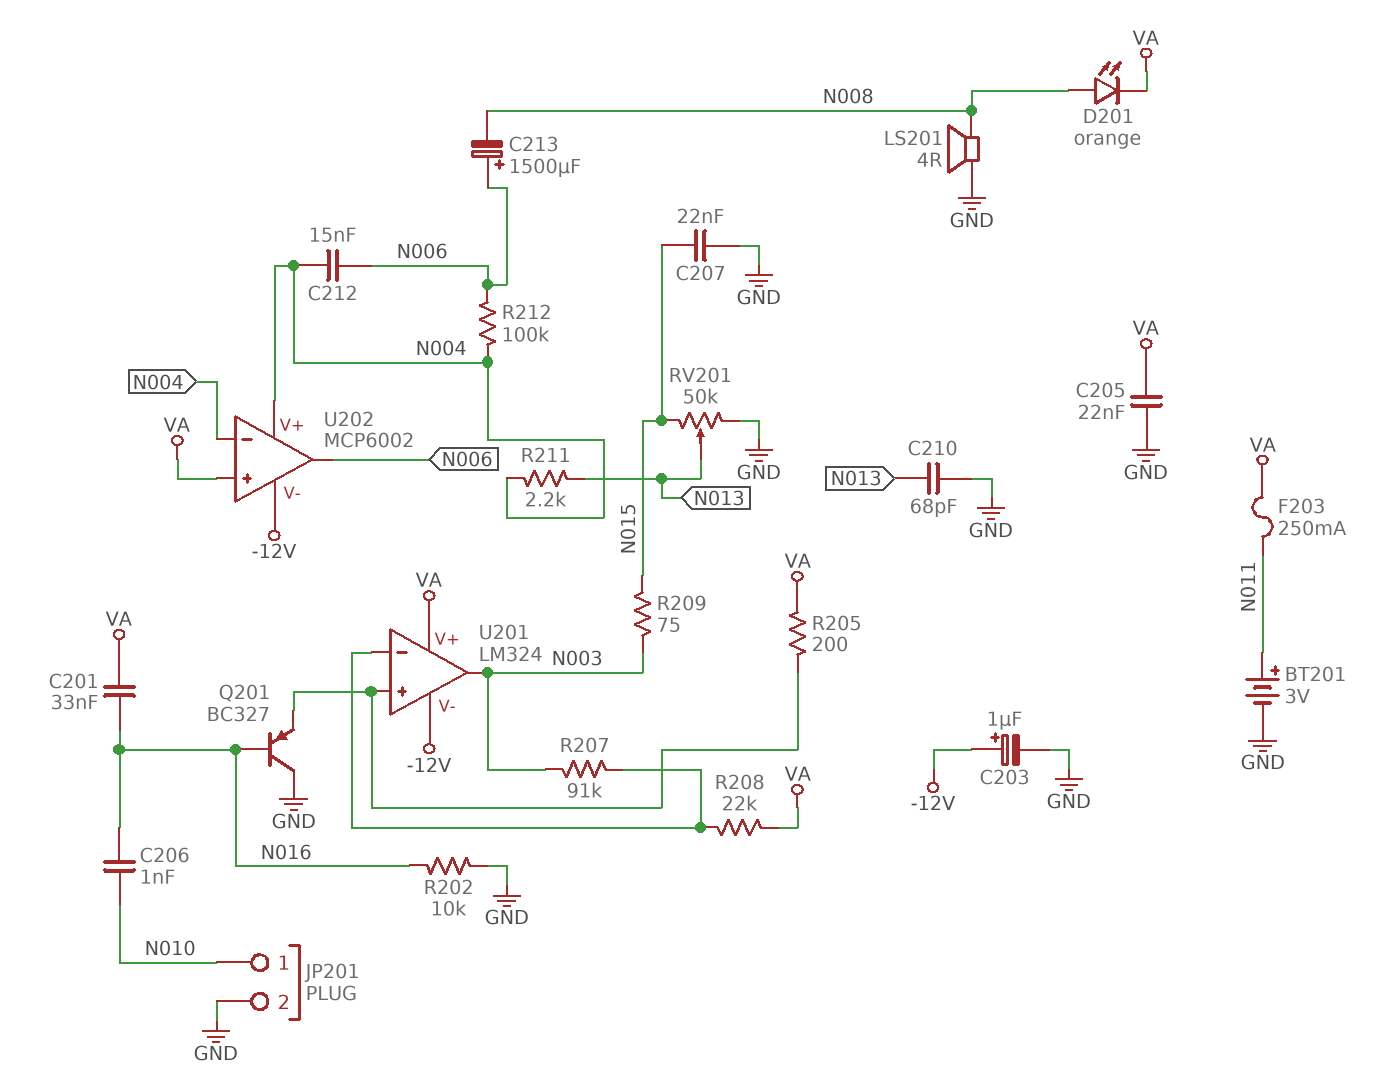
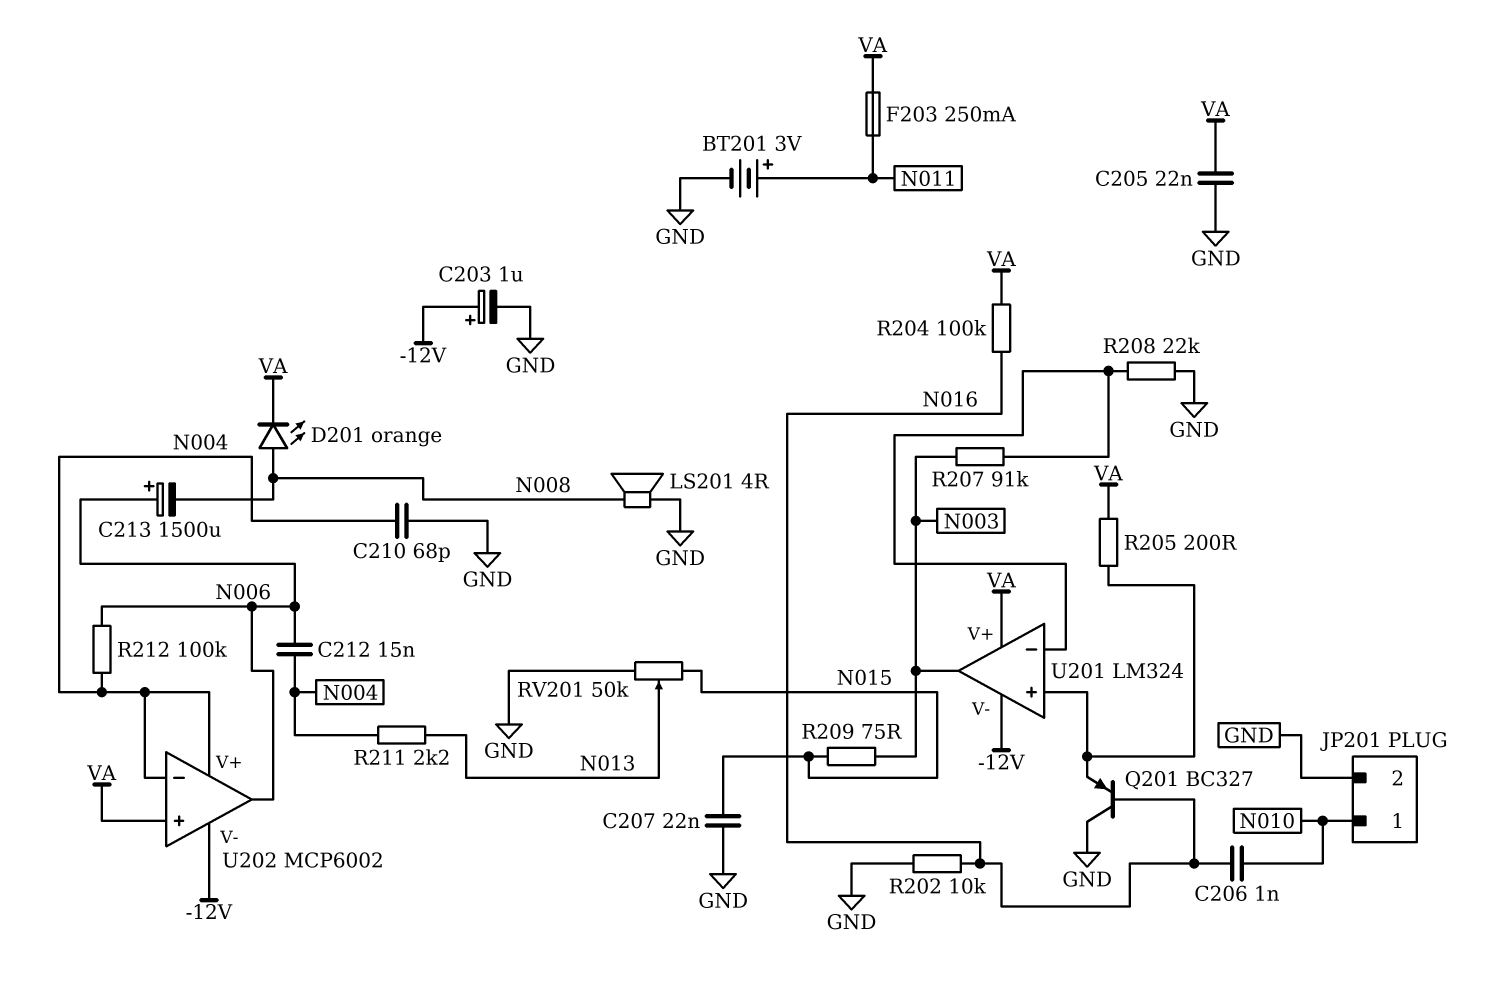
C201: 33nF (N016, VA) -> none
C210: 68pF (GND, N013) -> 68pF (GND, N004)
R204: none -> 100k (N016, VA)
R208: 22k (U201/in-, VA) -> 22k (GND, U201/in-)

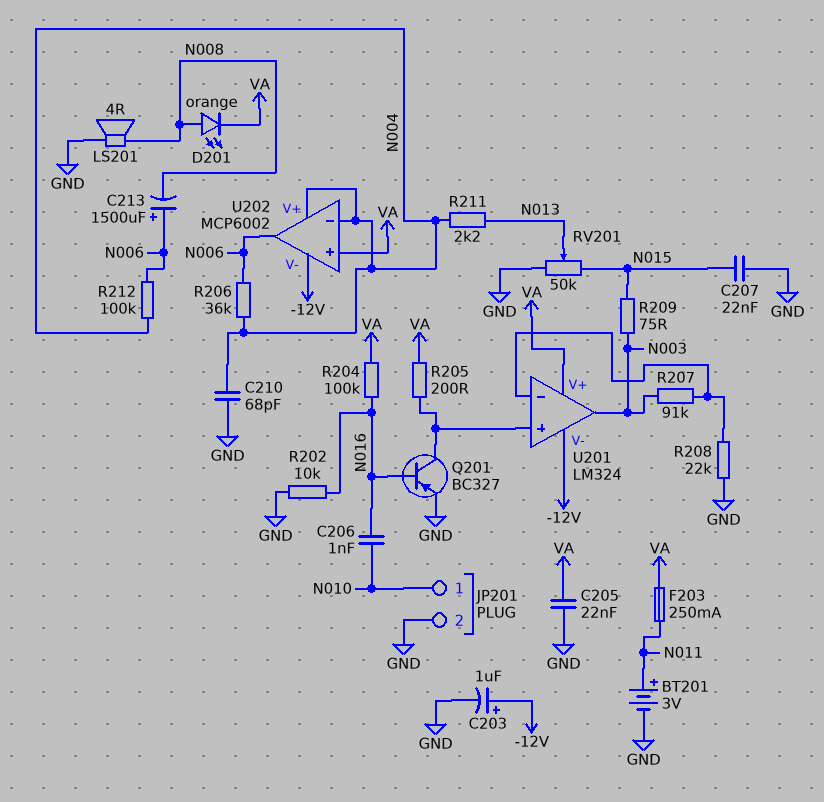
C212: 15nF (N004, N006) -> none
Q201: PNP BC327 (B N016, C GND, E U201/in+) -> PNP BC327 (B N016, C U201/in+, E GND)
R206: none -> 36k (N004, N006)

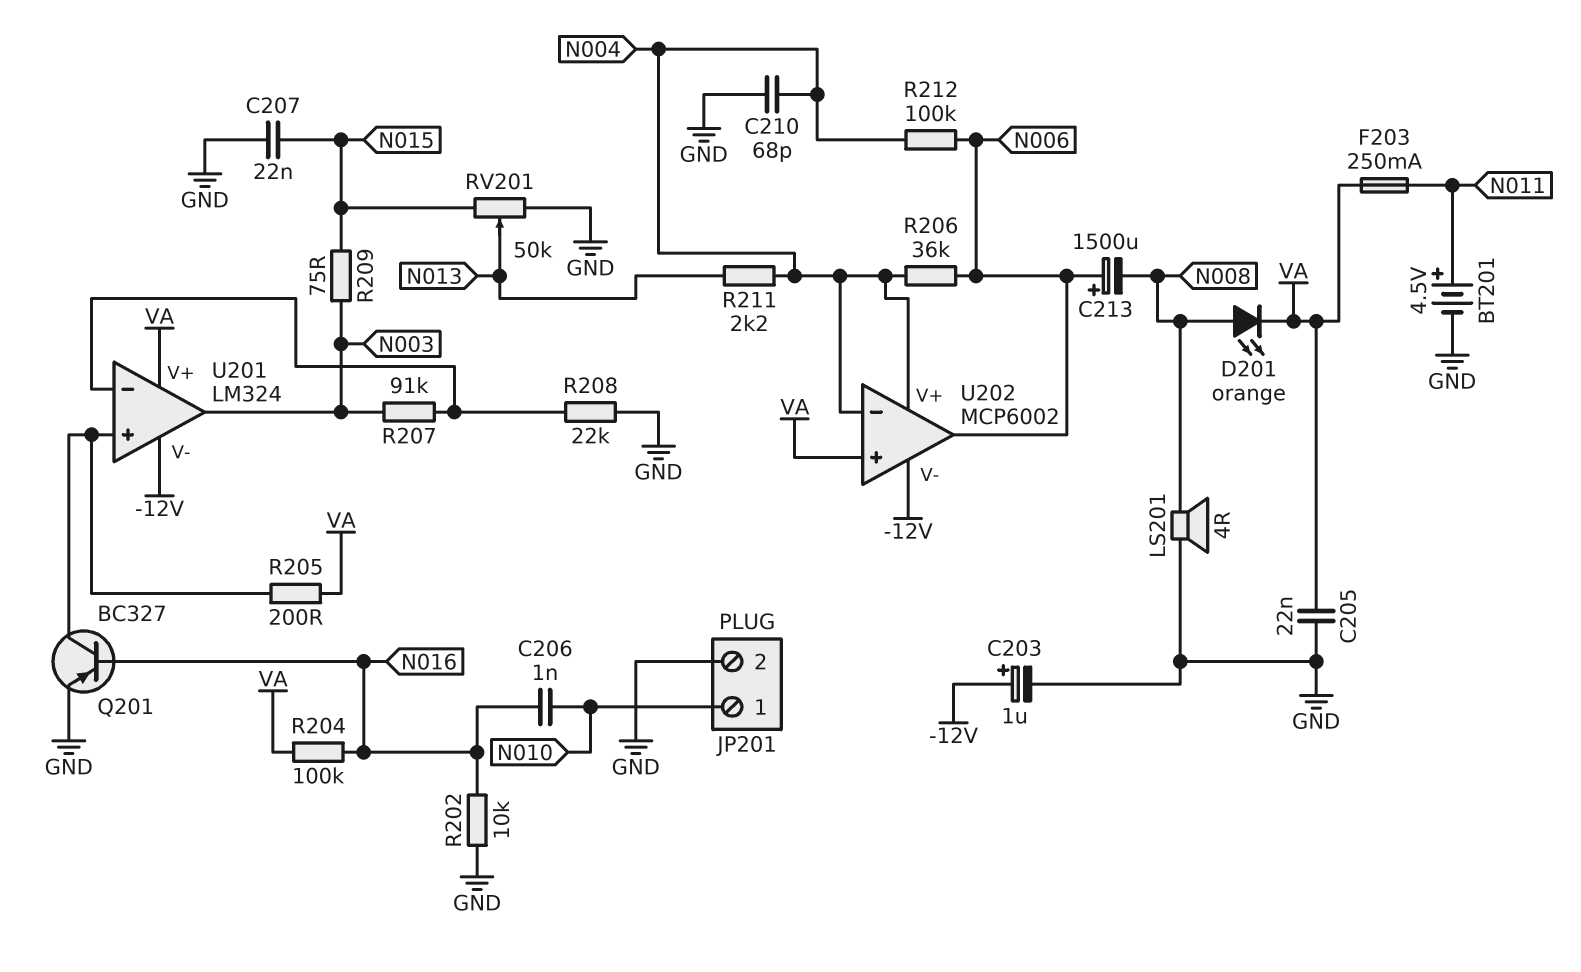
BT201: 3V (plus N011, minus GND) -> 4.5V (plus N011, minus GND)

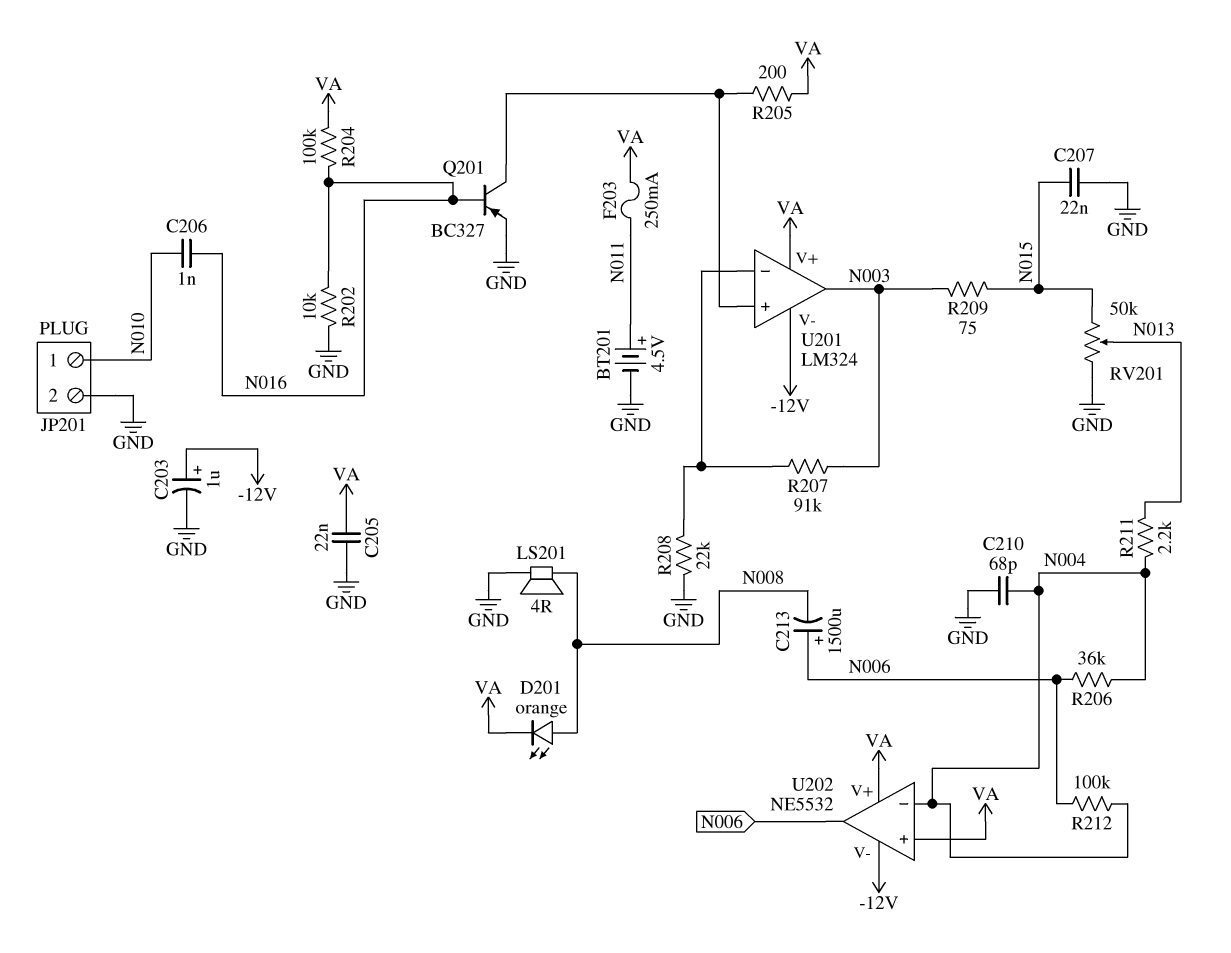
U202: MCP6002 -> NE5532
U202 pin V+: N004 -> VA

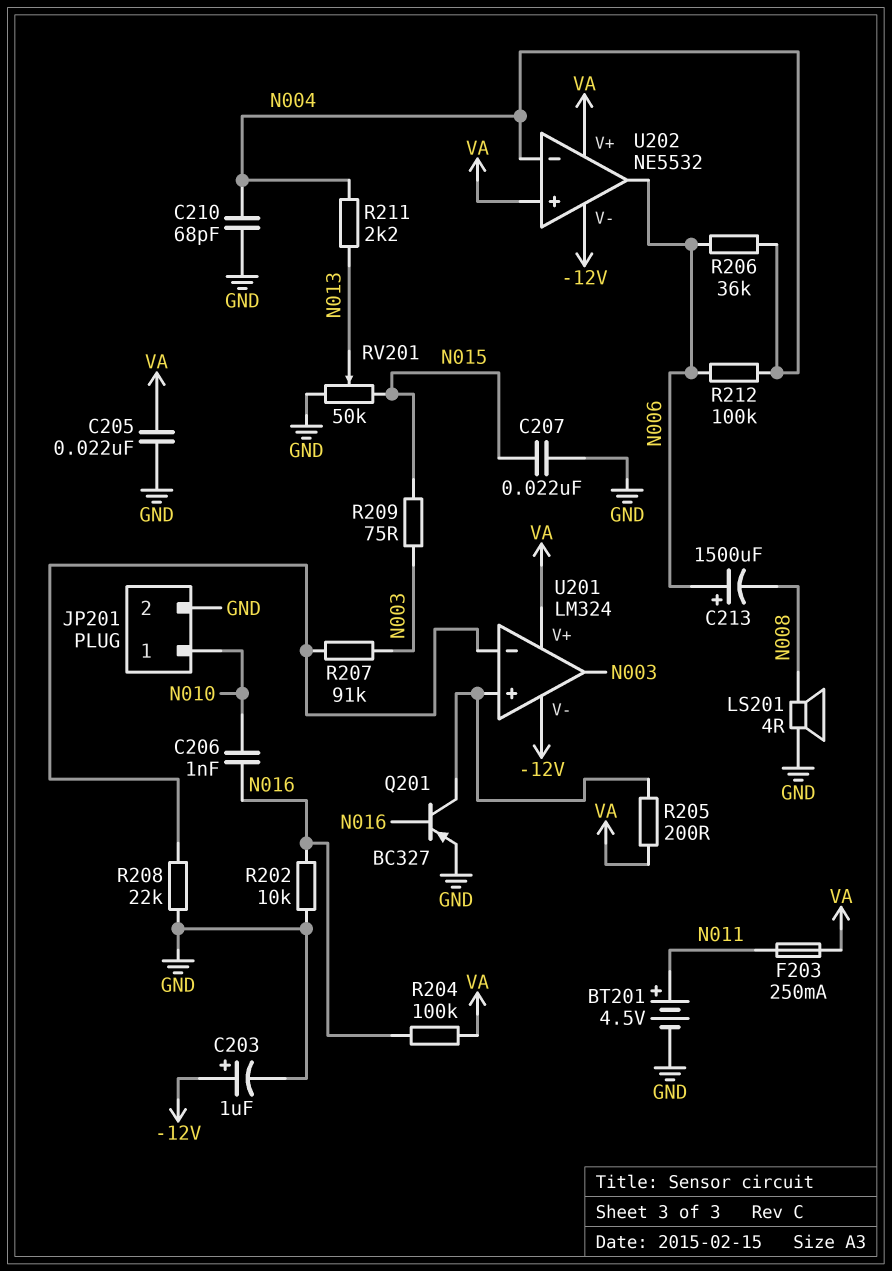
D201: LED orange (A N008, K VA) -> none

